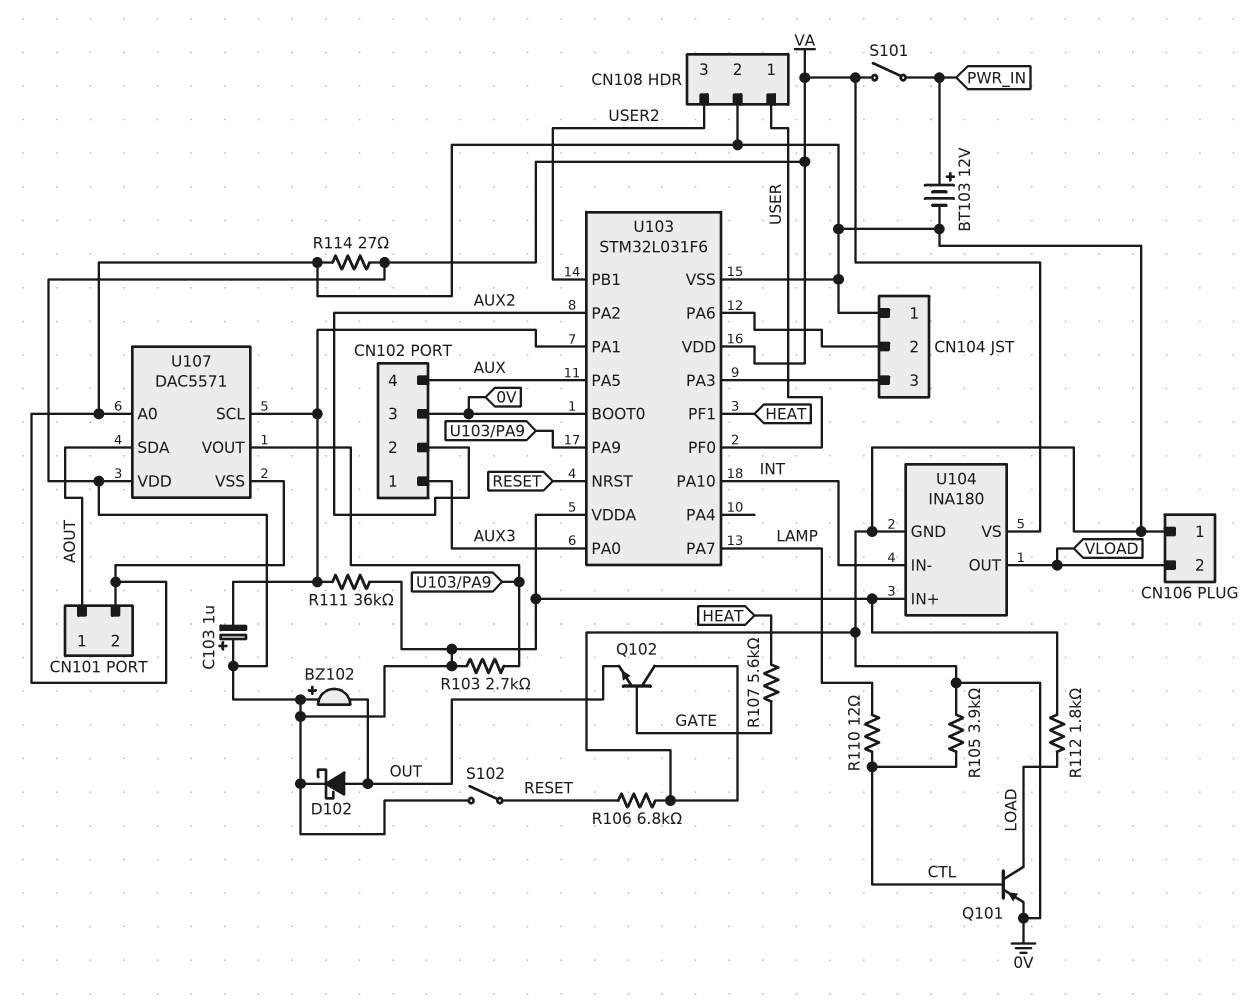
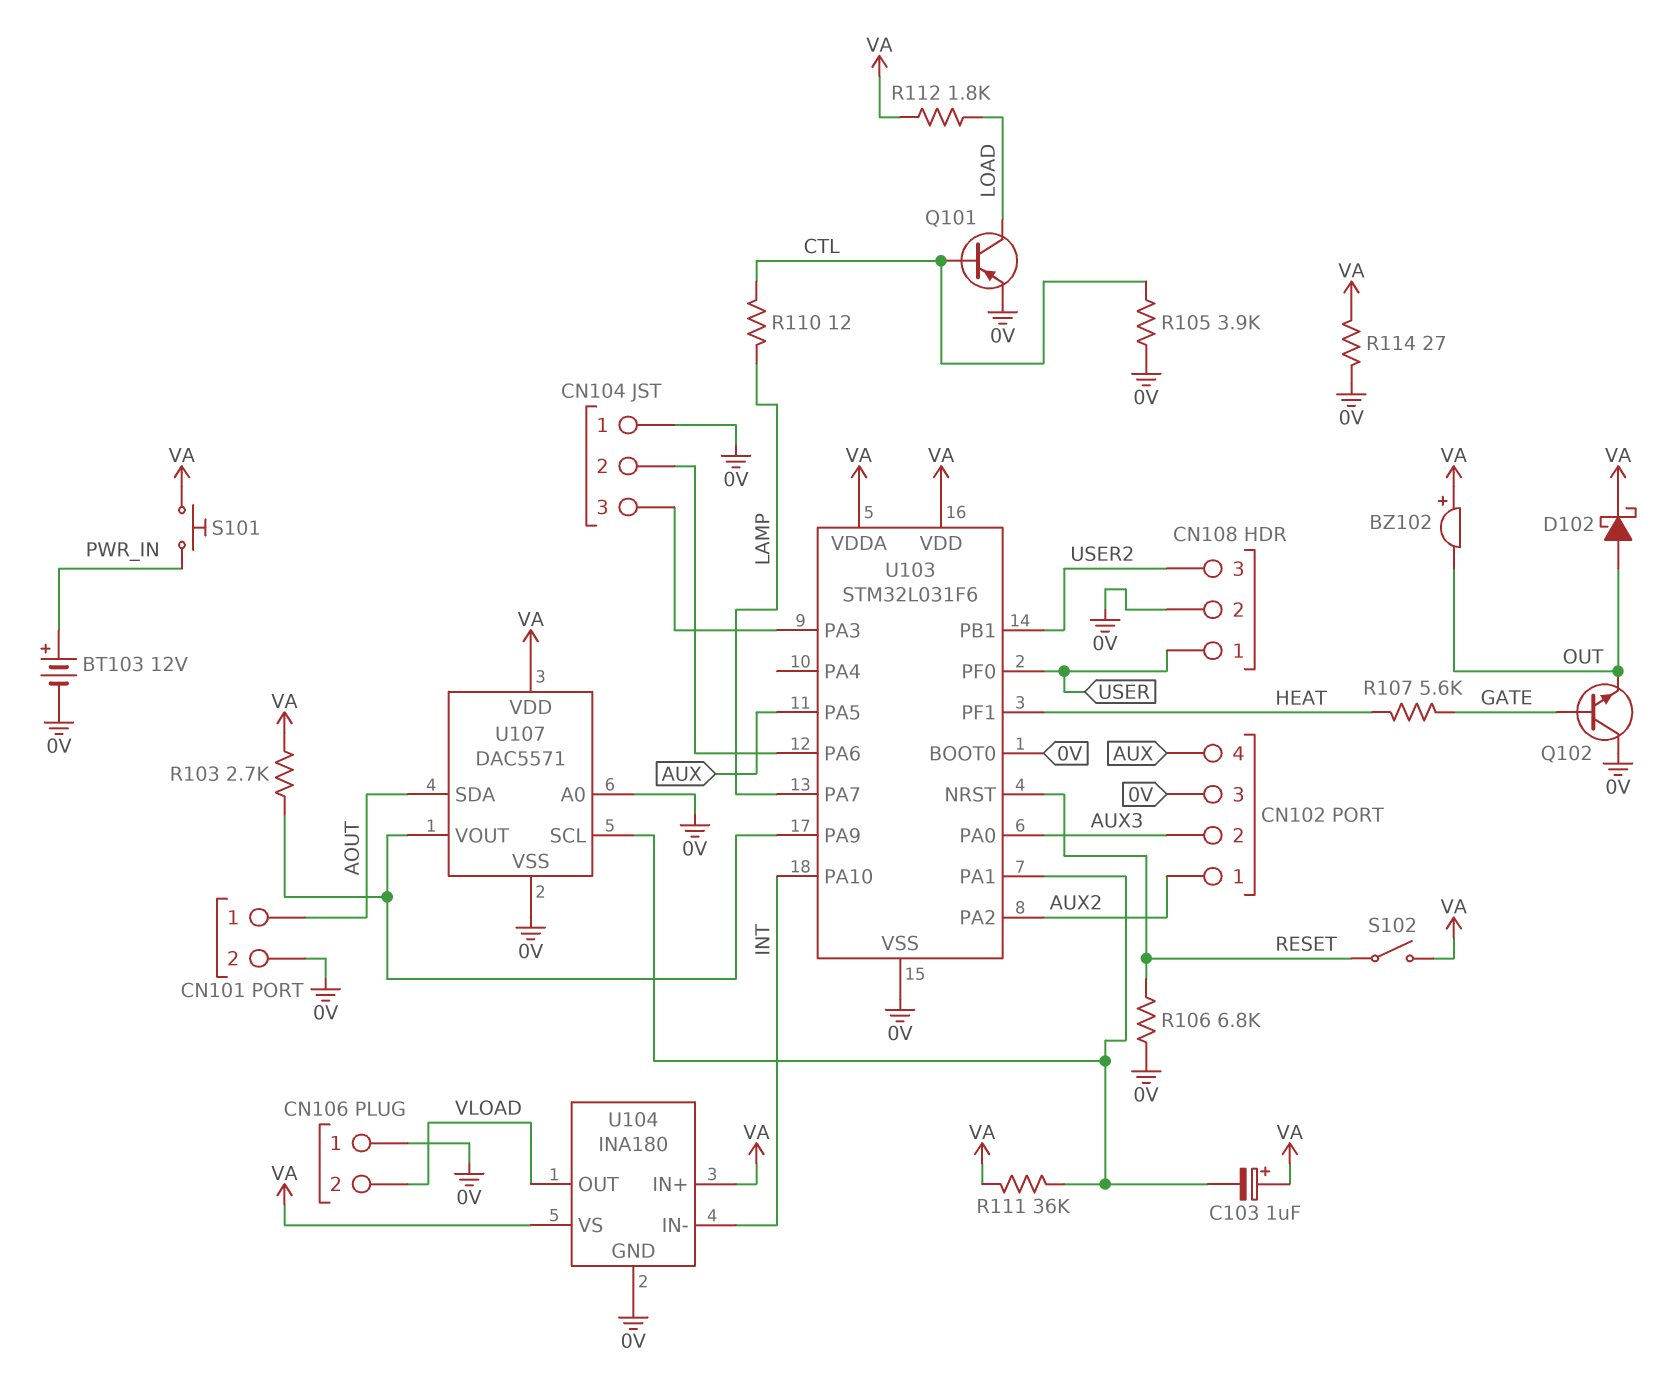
CN102 pin 1: AUX3 -> AUX2
CN102 pin 2: AUX2 -> AUX3
S101: switch (PWR_IN, VA) -> button (PWR_IN, VA)

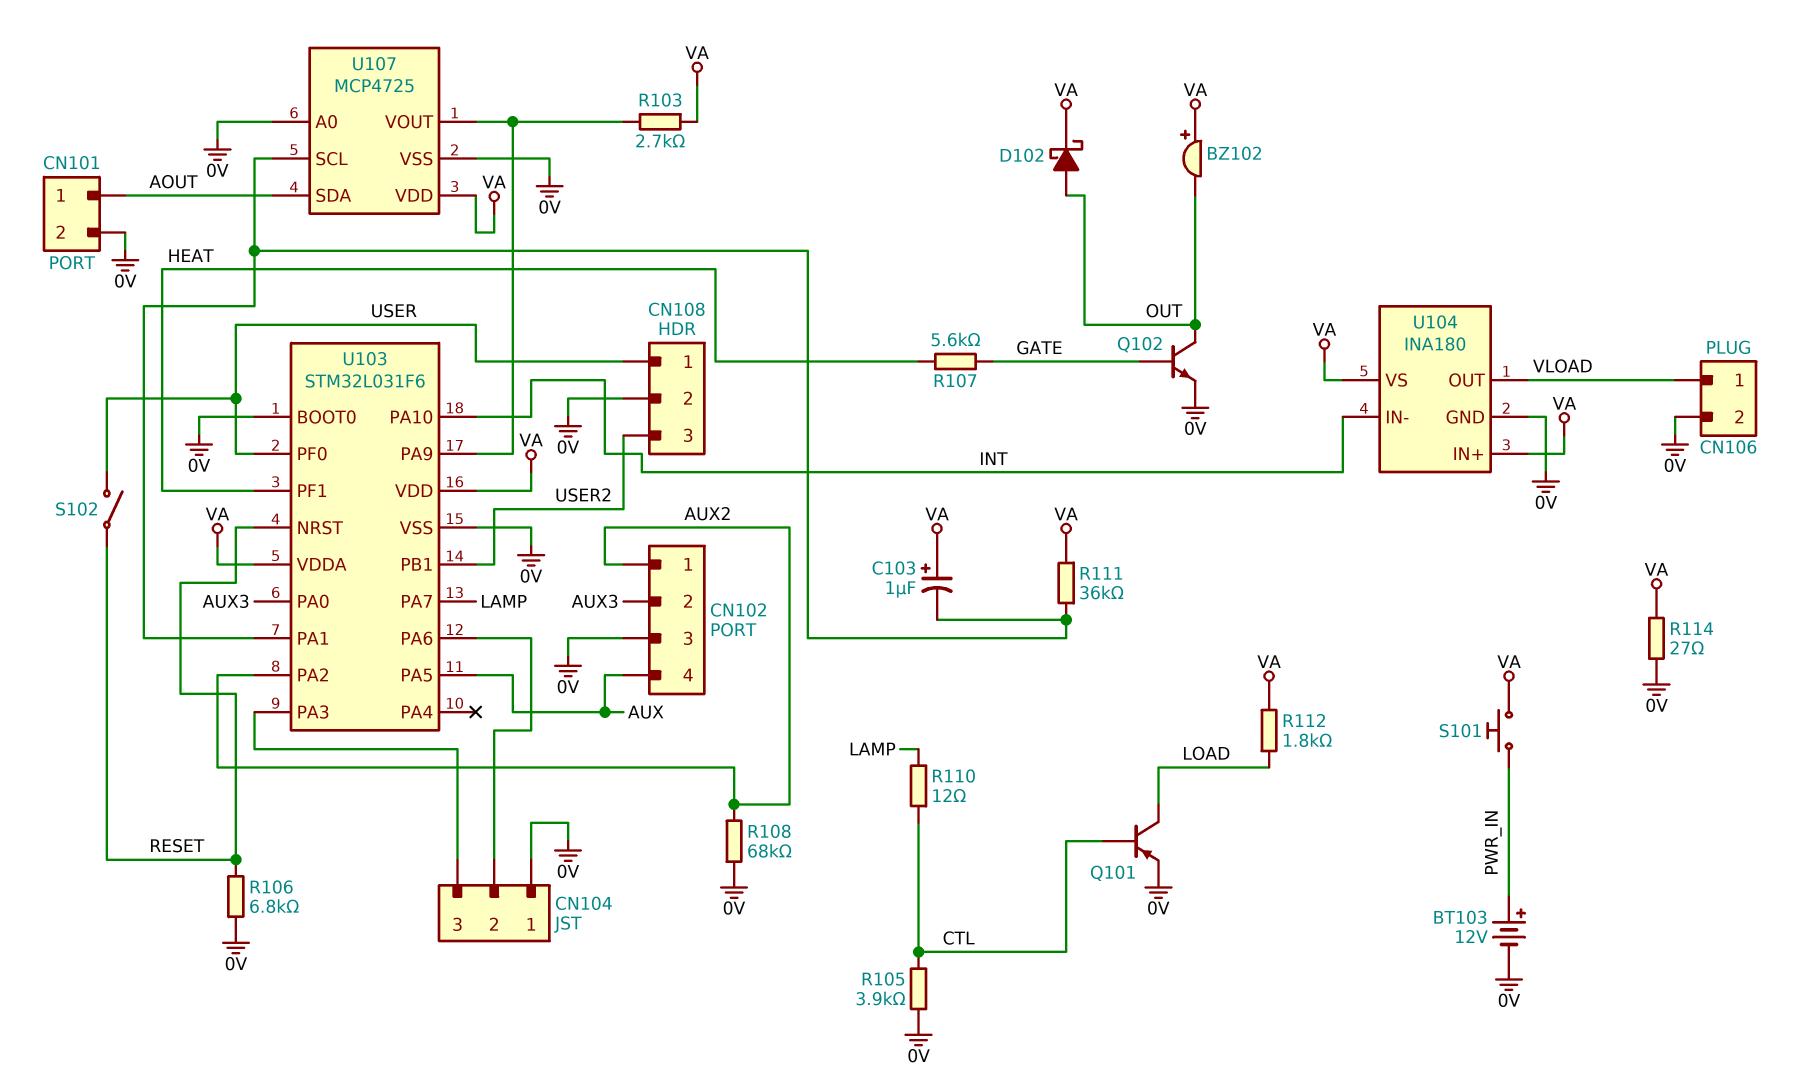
CN106 pin 1: 0V -> VLOAD
CN106 pin 2: VLOAD -> 0V
Q102: NPN (B GATE, C 0V, E OUT) -> NPN (B GATE, C OUT, E 0V)
R108: none -> 68k (0V, AUX2)
S102: switch (RESET, VA) -> switch (RESET, USER)
U107: DAC5571 -> MCP4725

